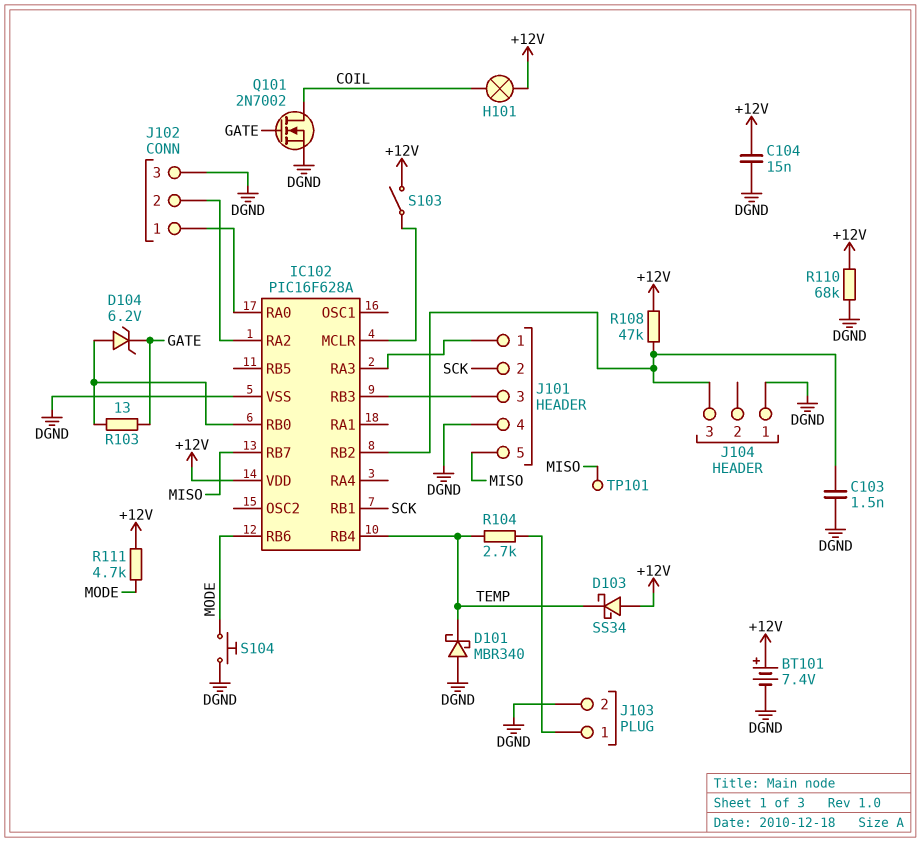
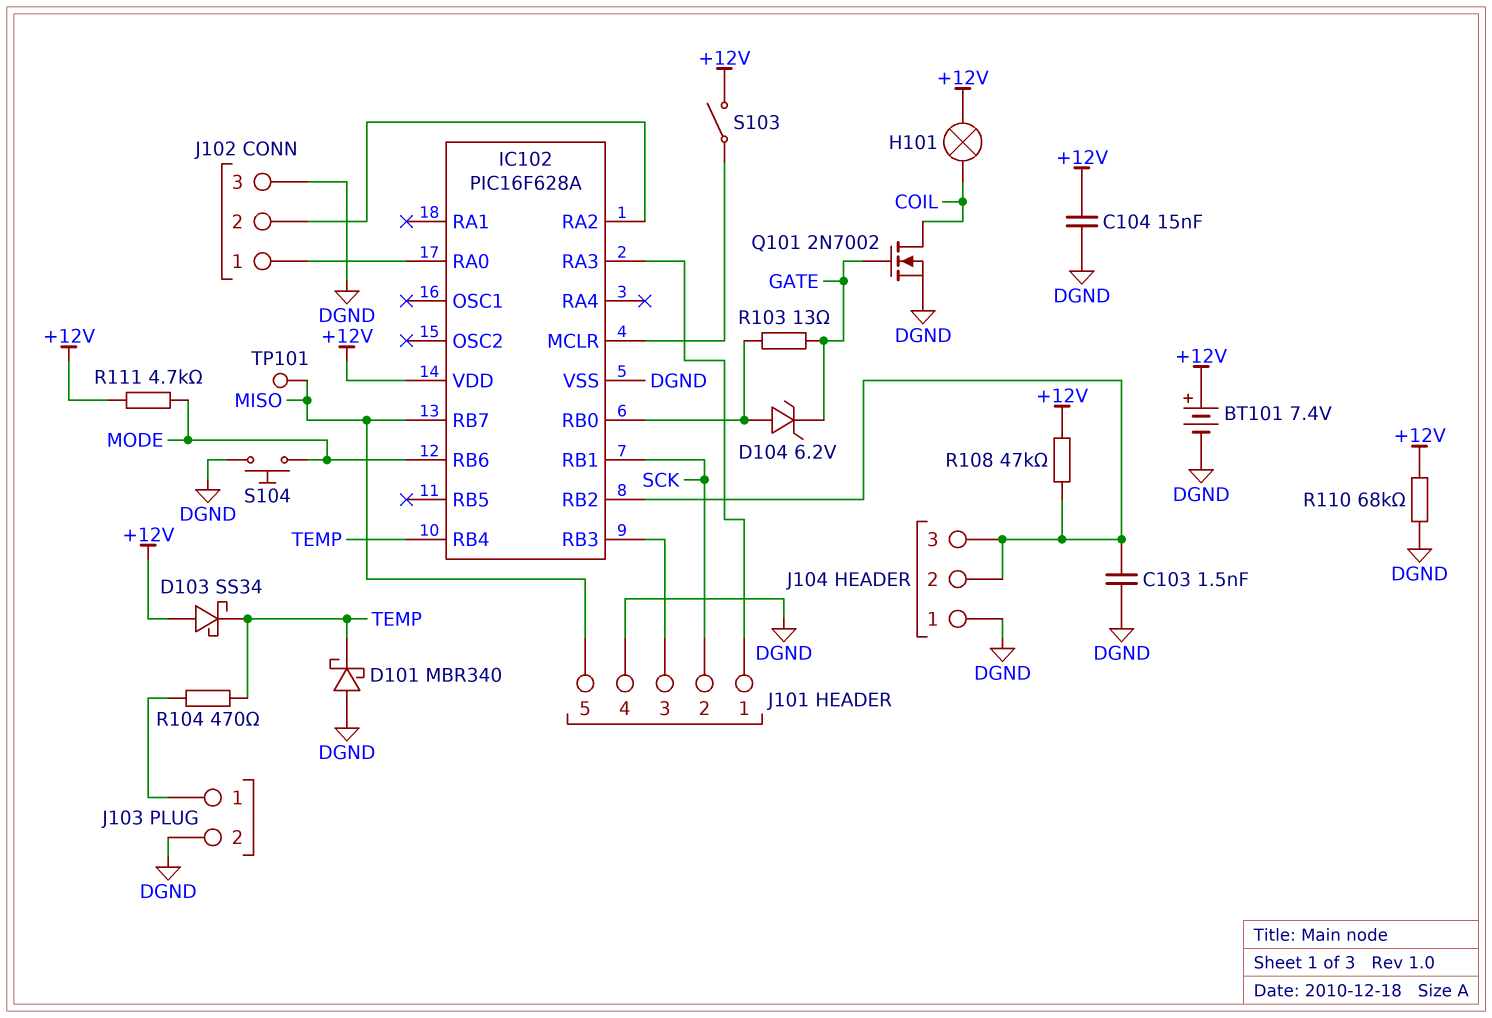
J104 pin 2: none -> IC102/RB2
R104: 2.7k (J103/1, TEMP) -> 470 (J103/1, TEMP)

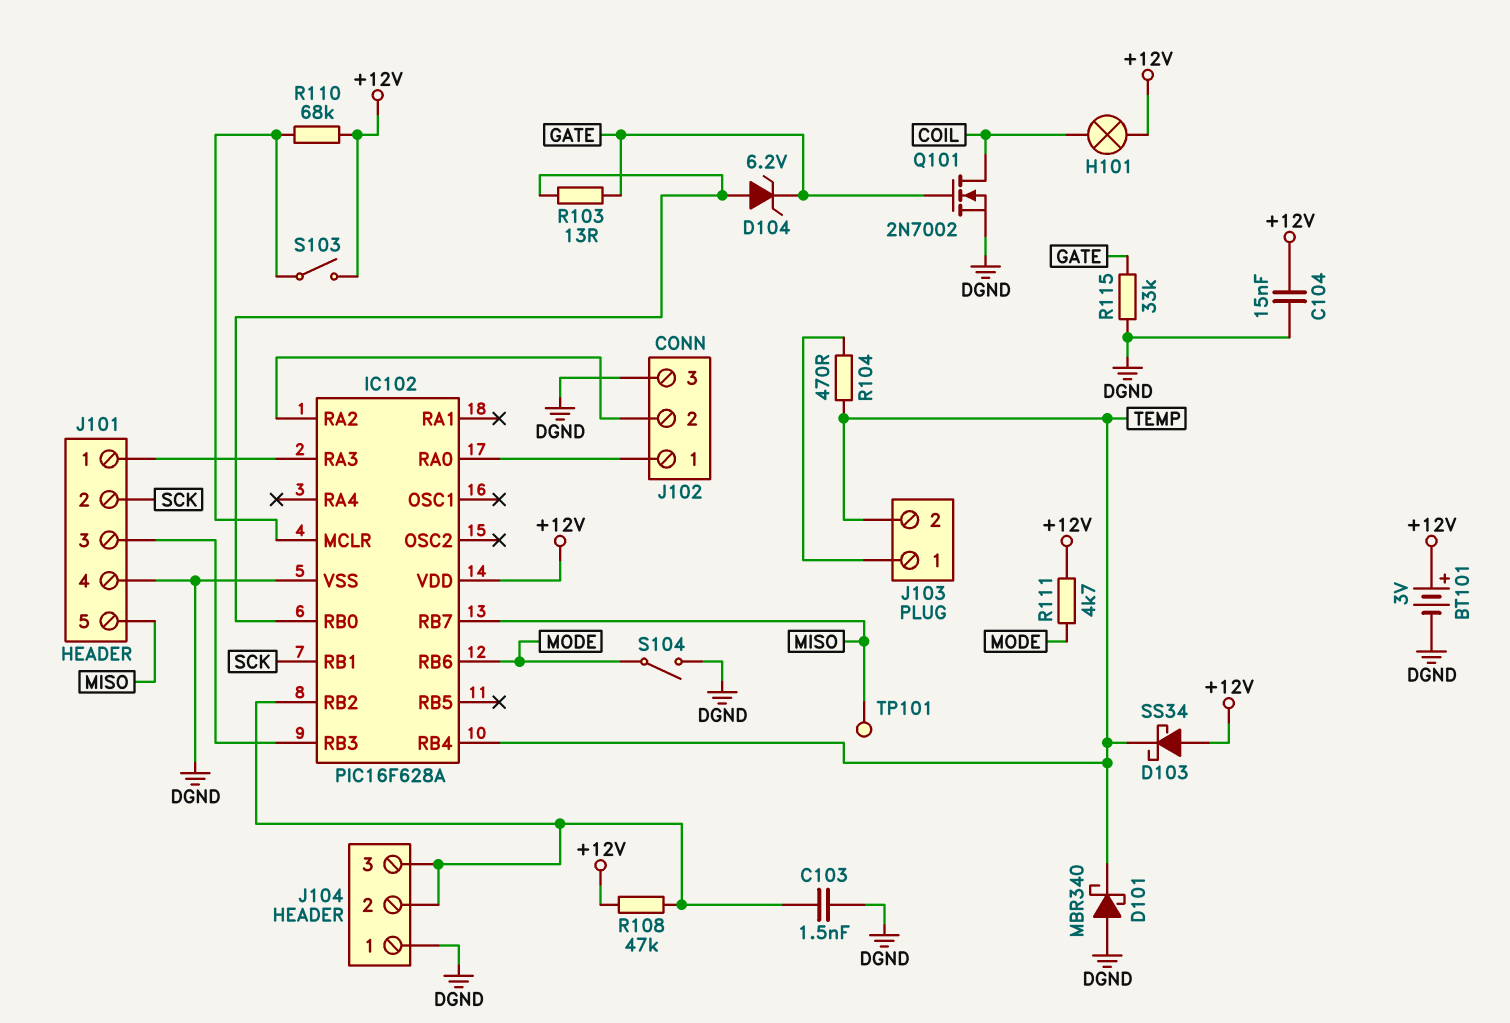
BT101: 7.4V (plus +12V, minus DGND) -> 3V (plus +12V, minus DGND)
J103 pin 2: DGND -> TEMP
R110: 68k (+12V, DGND) -> 68k (+12V, IC102/MCLR)
R115: none -> 33k (DGND, GATE)
S104: button (DGND, MODE) -> switch (DGND, MODE)

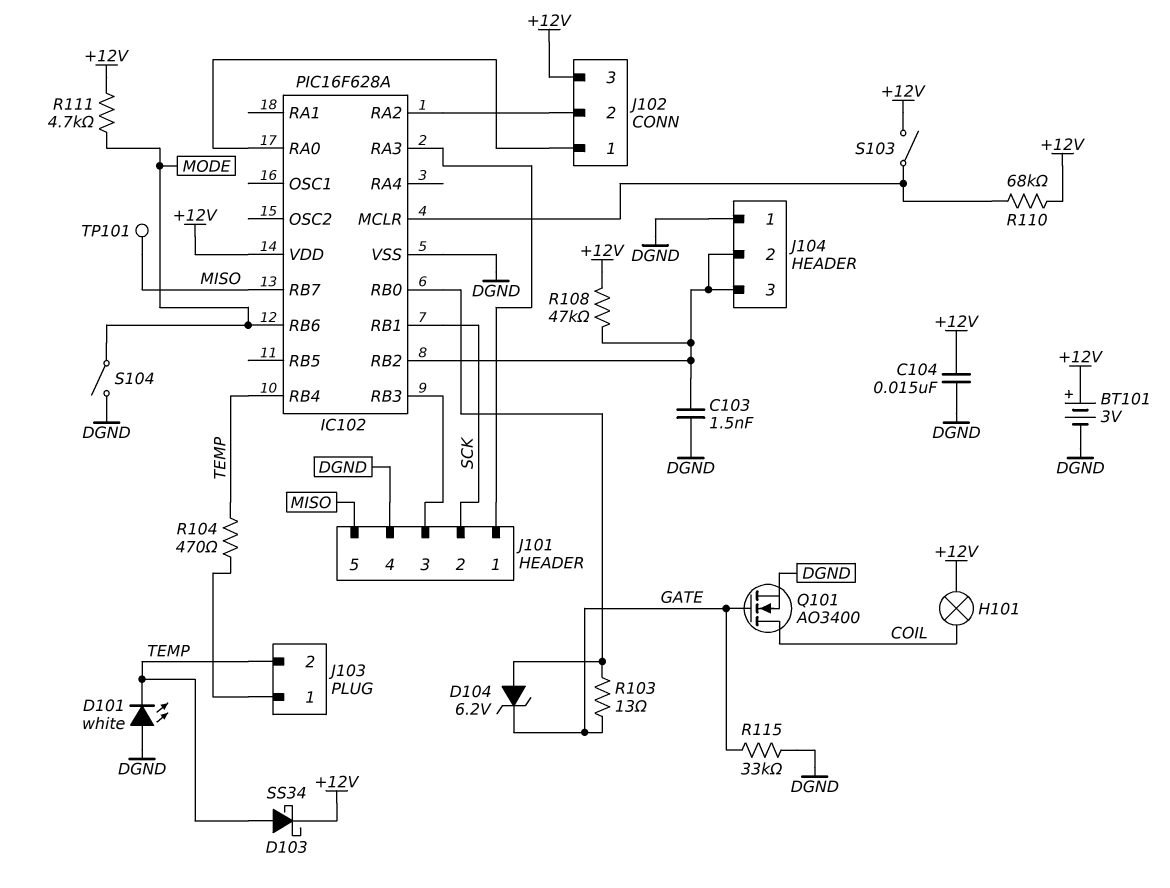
D101: schottky MBR340 (A DGND, K TEMP) -> LED white (A DGND, K TEMP)
D103: schottky SS34 (A +12V, K TEMP) -> schottky SS34 (A TEMP, K +12V)
J102 pin 3: DGND -> +12V
Q101: NMOS 2N7002 (G GATE, D COIL, S DGND) -> NMOS AO3400 (G GATE, D COIL, S DGND)

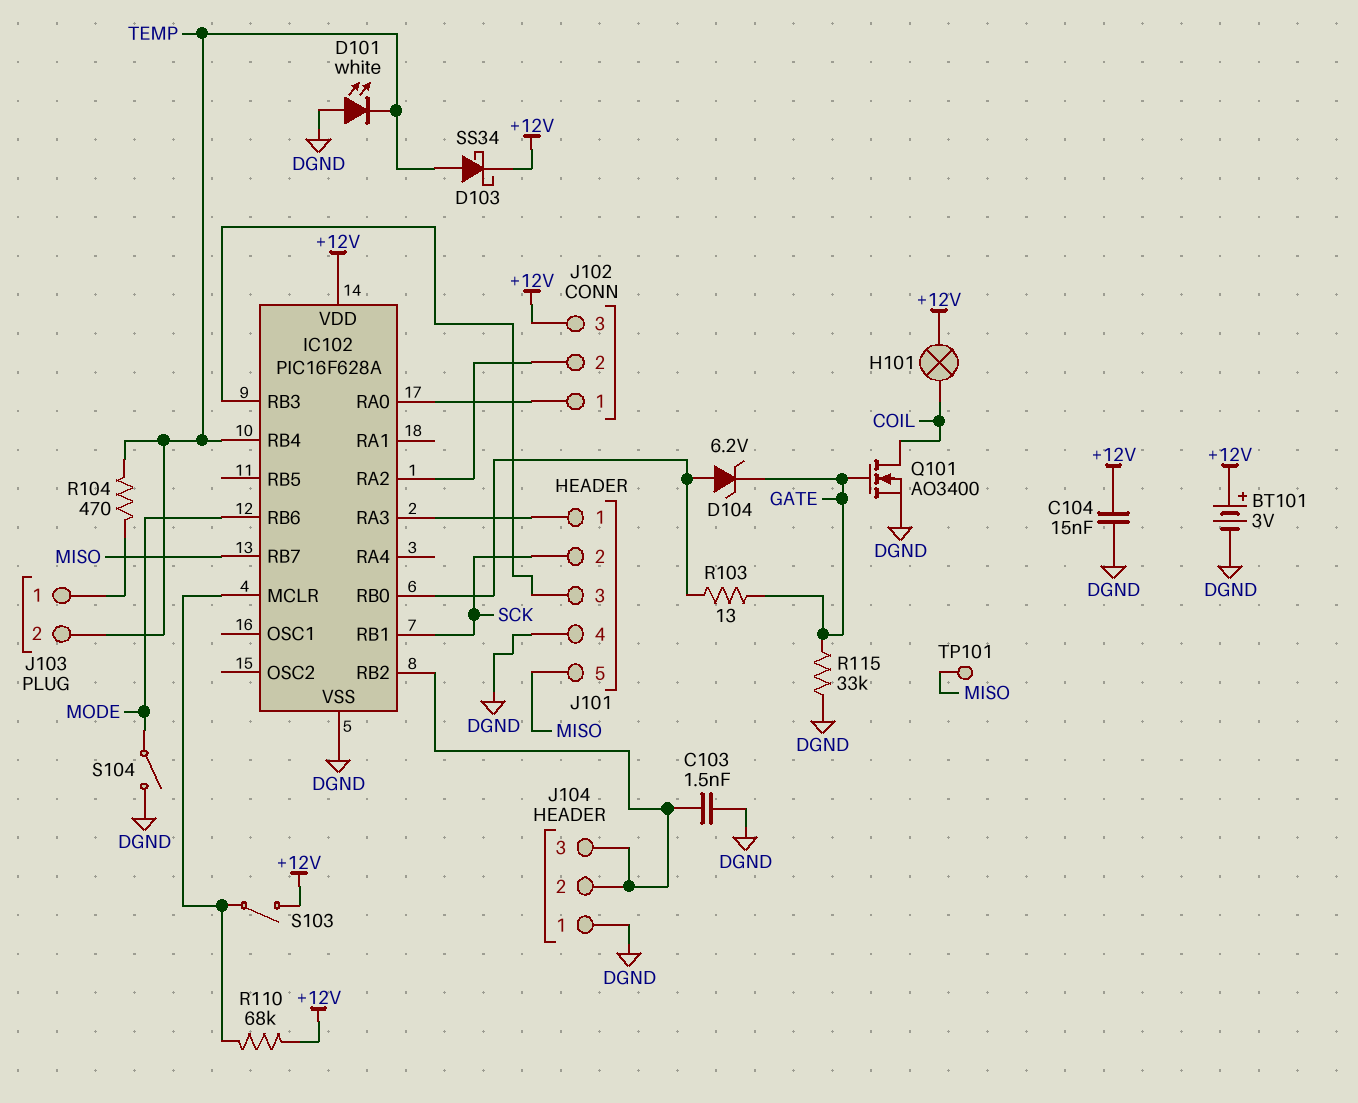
R108: 47k (+12V, IC102/RB2) -> none
R111: 4.7k (+12V, MODE) -> none

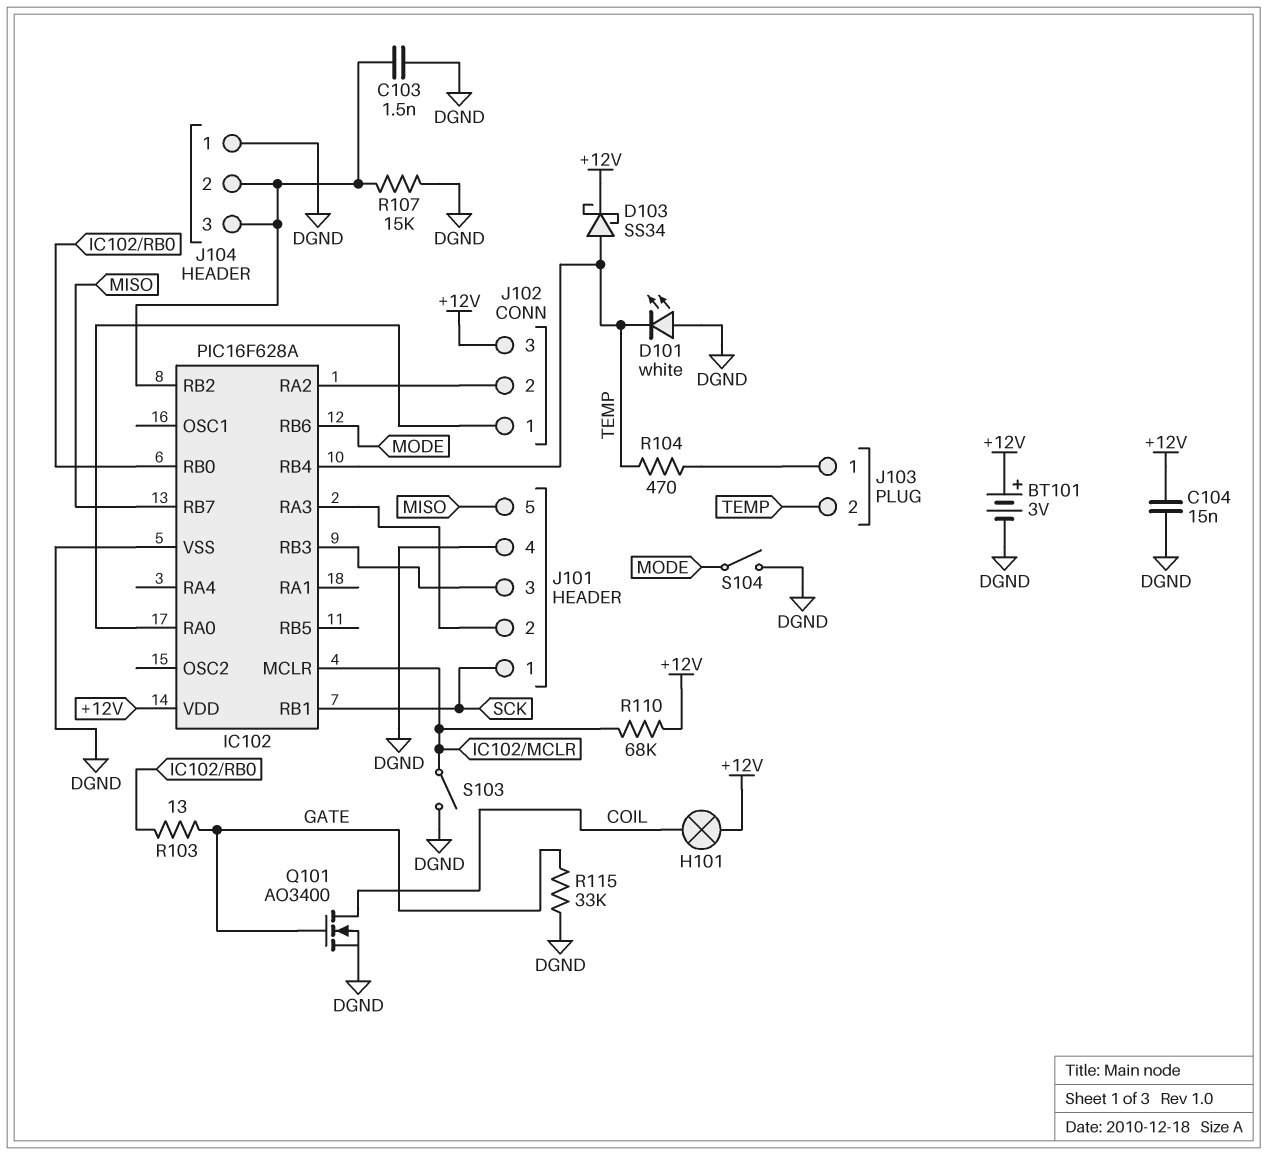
D104: zener 6.2V (A IC102/RB0, K GATE) -> none
J101 pin 1: IC102/RA3 -> SCK
J101 pin 2: SCK -> IC102/RA3
R107: none -> 15k (DGND, IC102/RB2)
S103: switch (+12V, IC102/MCLR) -> switch (DGND, IC102/MCLR)
TP101: test point (MISO) -> none

